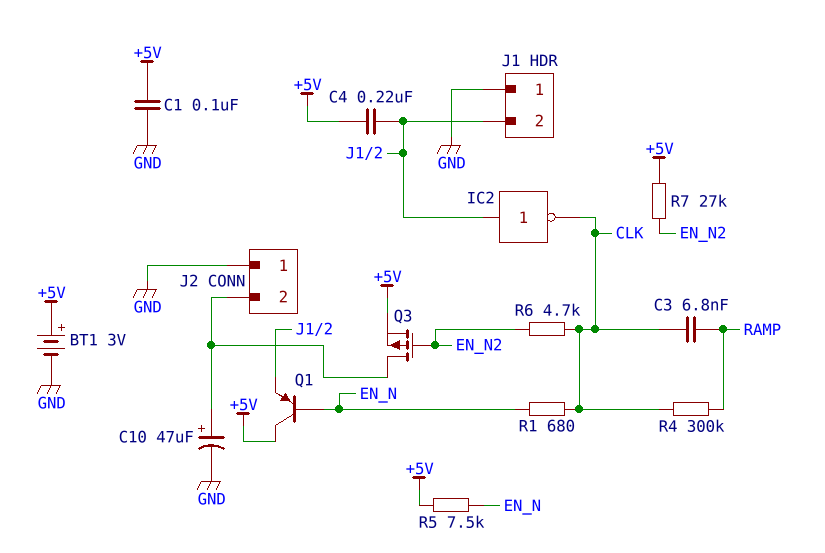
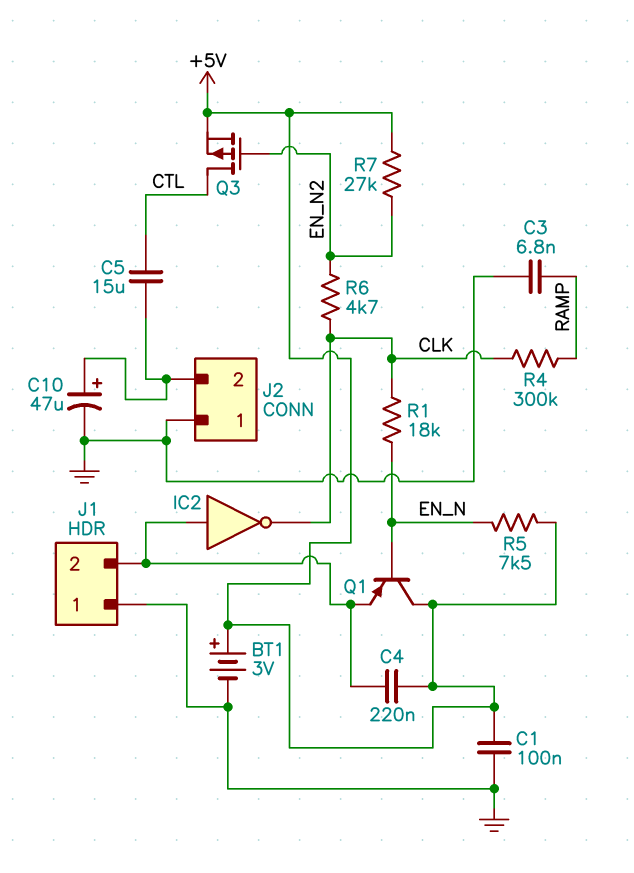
C3: 6.8nF (CLK, RAMP) -> 6.8nF (GND, RAMP)
C5: none -> 15uF (CTL, J2/2)
Q3: PMOS (G EN_N2, D J2/2, S +5V) -> PMOS (G EN_N2, D CTL, S +5V)
R1: 680 (CLK, EN_N) -> 18k (CLK, EN_N)

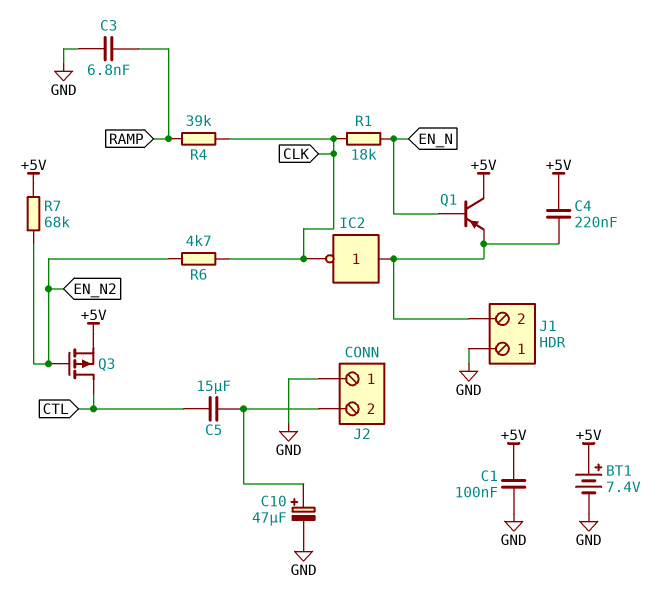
BT1: 3V (plus +5V, minus GND) -> 7.4V (plus +5V, minus GND)
R4: 300k (CLK, RAMP) -> 39k (CLK, RAMP)
R5: 7.5k (+5V, EN_N) -> none
R7: 27k (+5V, EN_N2) -> 68k (+5V, EN_N2)

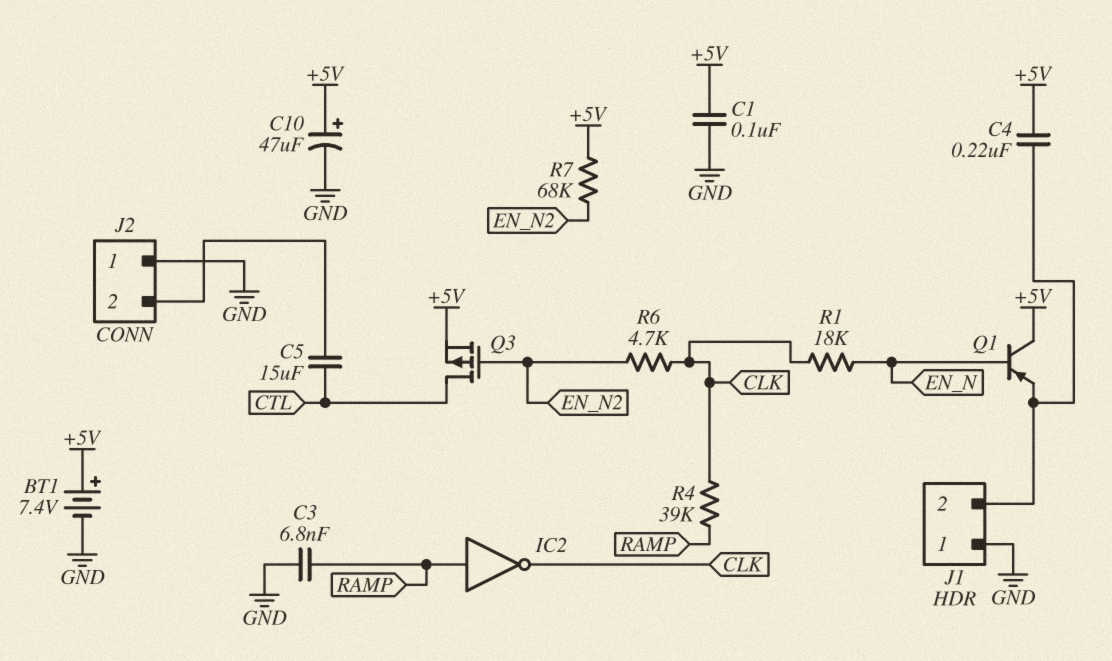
C10: 47uF (plus J2/2, minus GND) -> 47uF (plus +5V, minus GND)
IC2: NOT (in J1/2, out CLK) -> NOT (in RAMP, out CLK)

